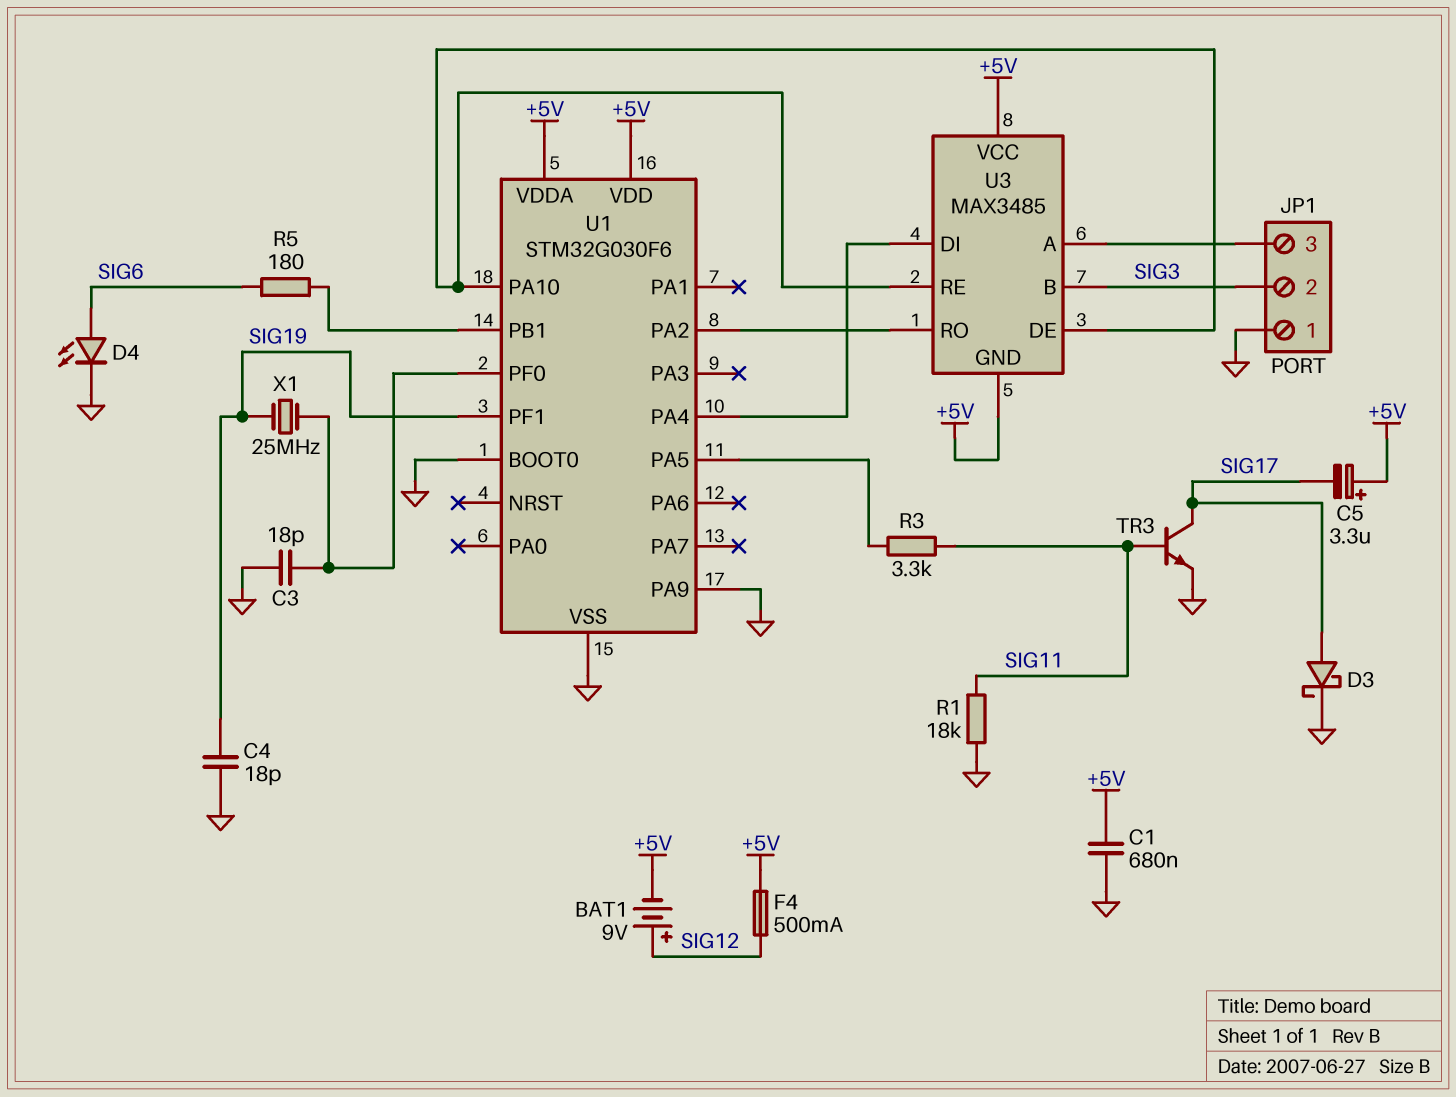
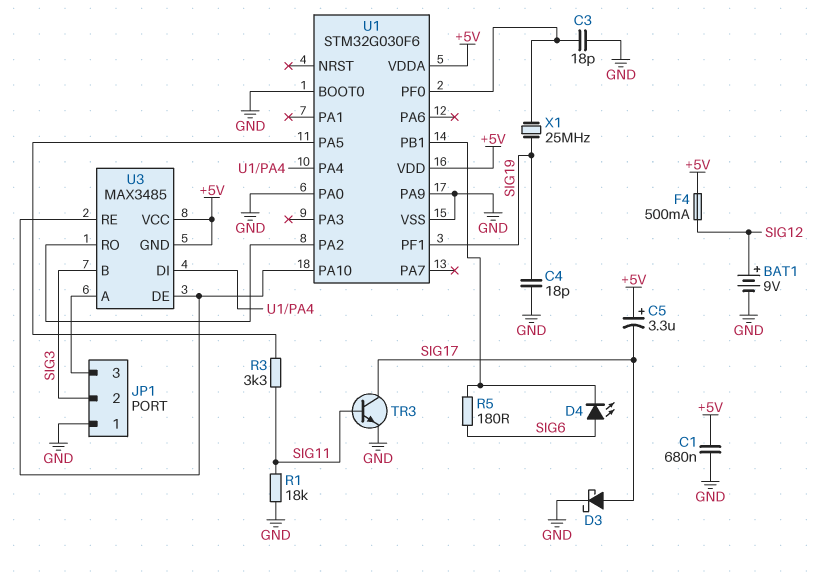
BAT1: 9V (plus SIG12, minus +5V) -> 9V (plus SIG12, minus GND)
D4: LED (A SIG6, K GND) -> LED (A SIG6, K U1/PB1)
U1 pin PA0: none -> GND

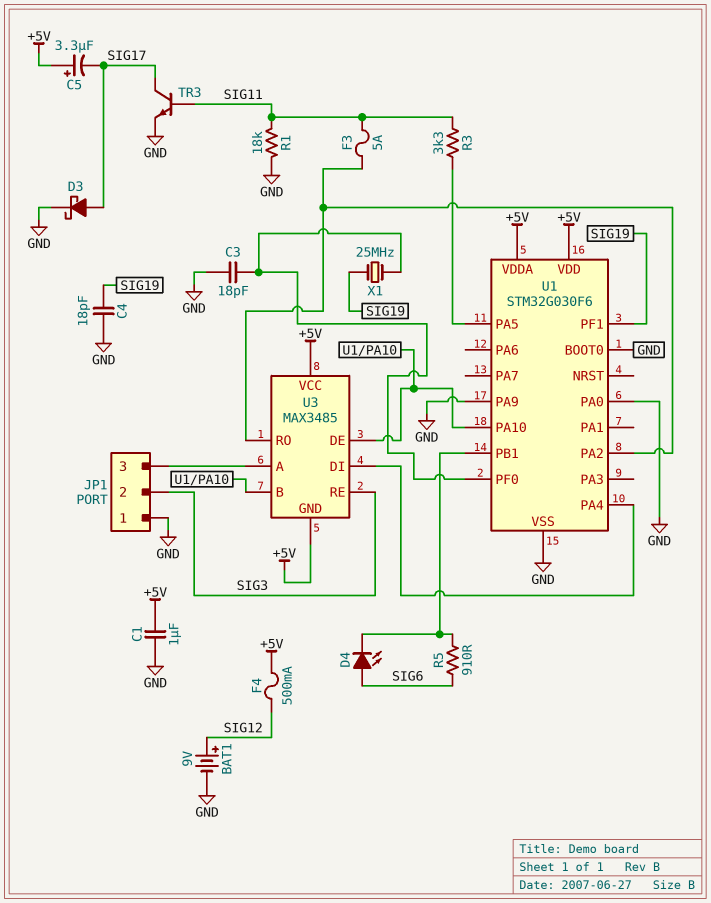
C1: 680nF (+5V, GND) -> 1uF (+5V, GND)
F3: none -> 5A (SIG11, U1/PA2)
R5: 180 (SIG6, U1/PB1) -> 910 (SIG6, U1/PB1)
U3 pin B: SIG3 -> U1/PA10
U3 pin RE: U1/PA10 -> SIG3

